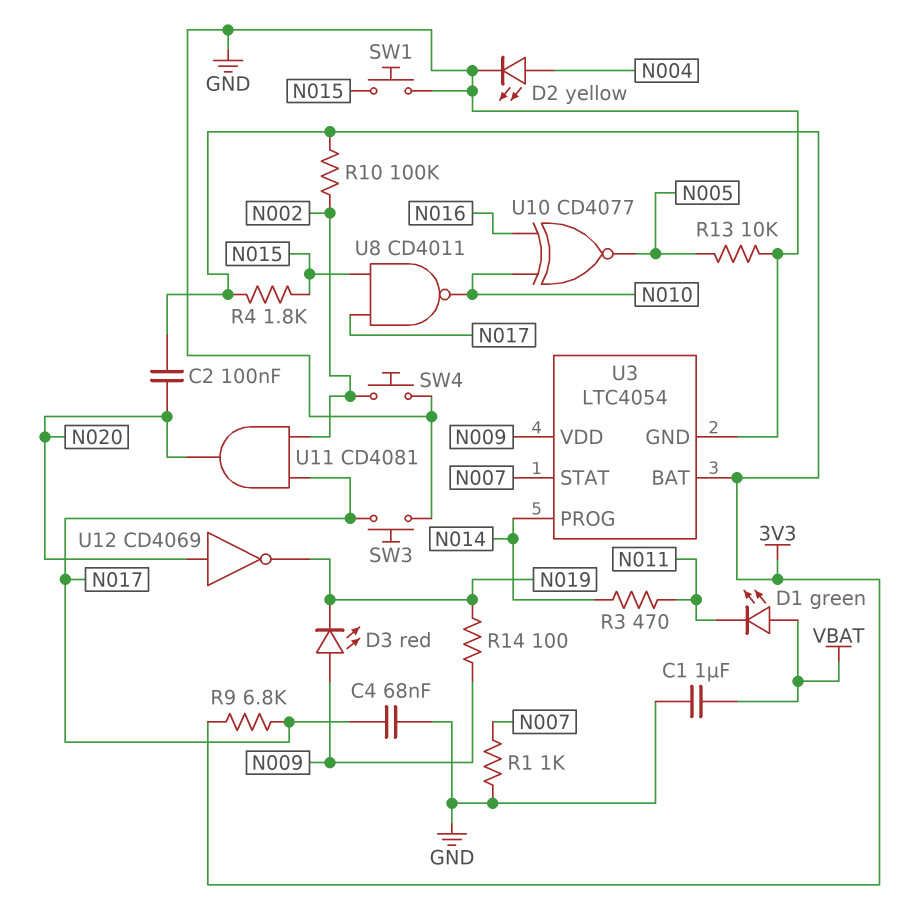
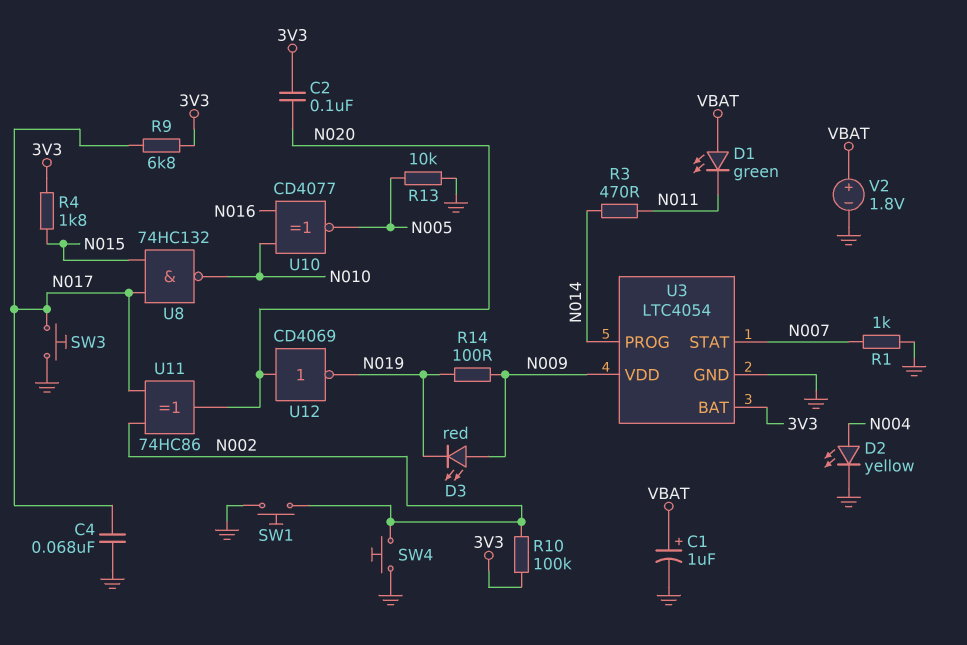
C1: 1uF (GND, VBAT) -> 1uF (plus VBAT, minus GND)
SW1: button (GND, N015) -> button (GND, N002)
U8: NAND CD4011 (in N015, in N017, out N010) -> NAND 74HC132 (in N015, in N017, out N010)
U11: AND CD4081 (in N002, in N017, out N020) -> XOR 74HC86 (in N002, in N017, out N020)
V2: none -> 1.8V (plus VBAT, minus GND)

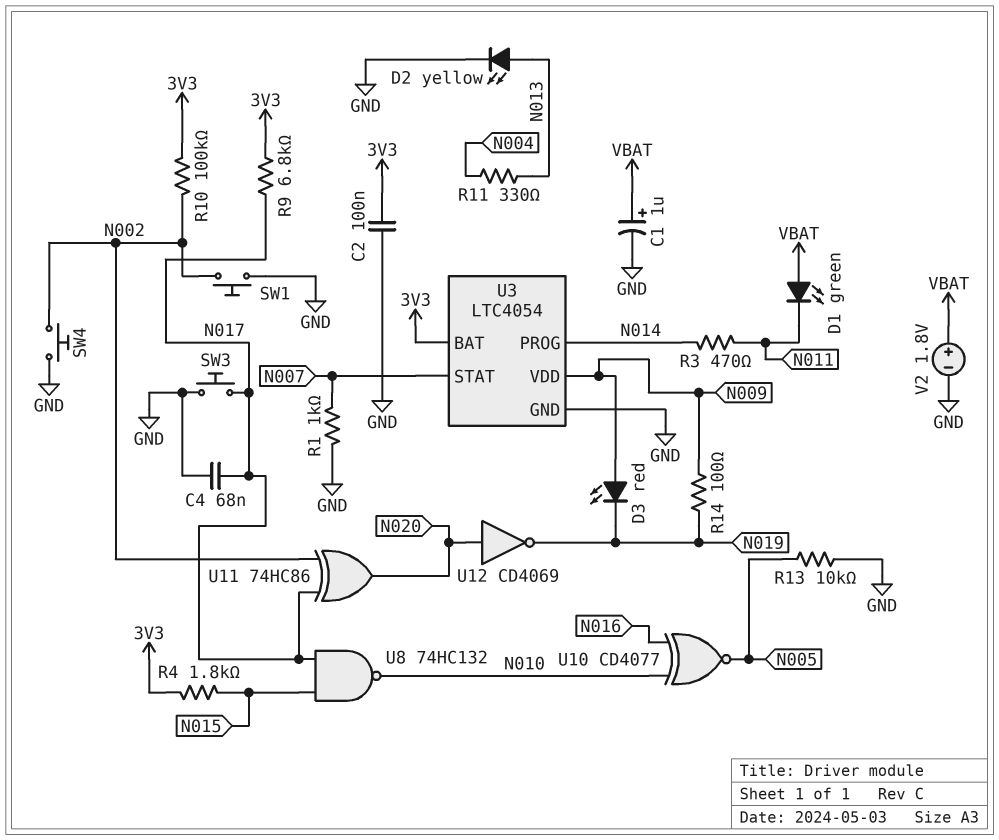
C2: 100nF (3V3, N020) -> 100nF (3V3, GND)
D2: LED yellow (A N004, K GND) -> LED yellow (A N013, K GND)
R11: none -> 330 (N004, N013)

